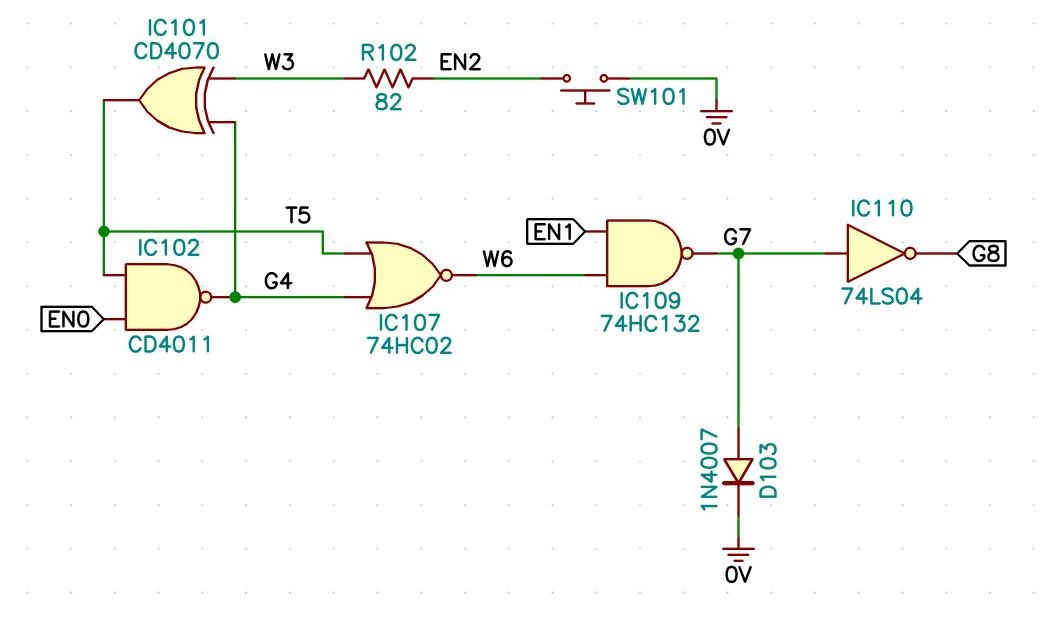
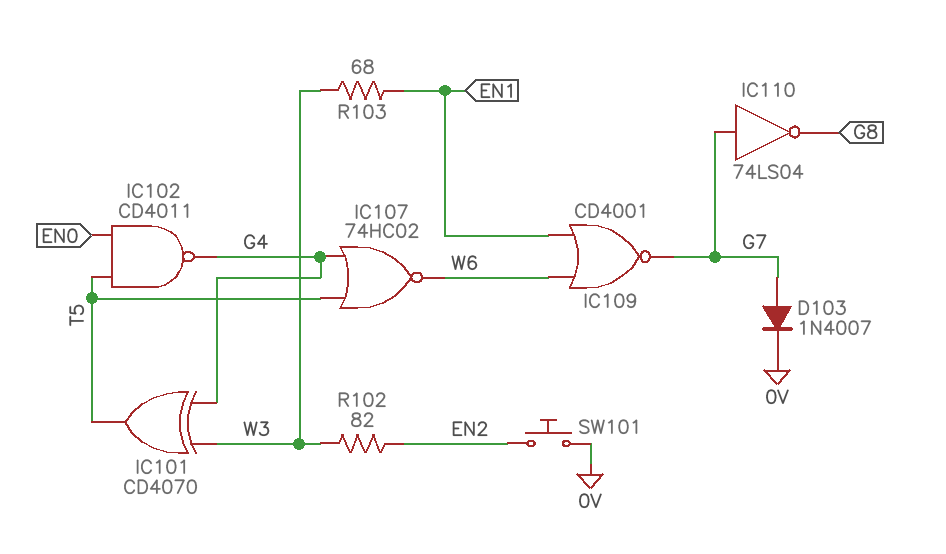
IC109: NAND 74HC132 (in EN1, in W6, out G7) -> NOR CD4001 (in EN1, in W6, out G7)
R103: none -> 68 (EN1, W3)

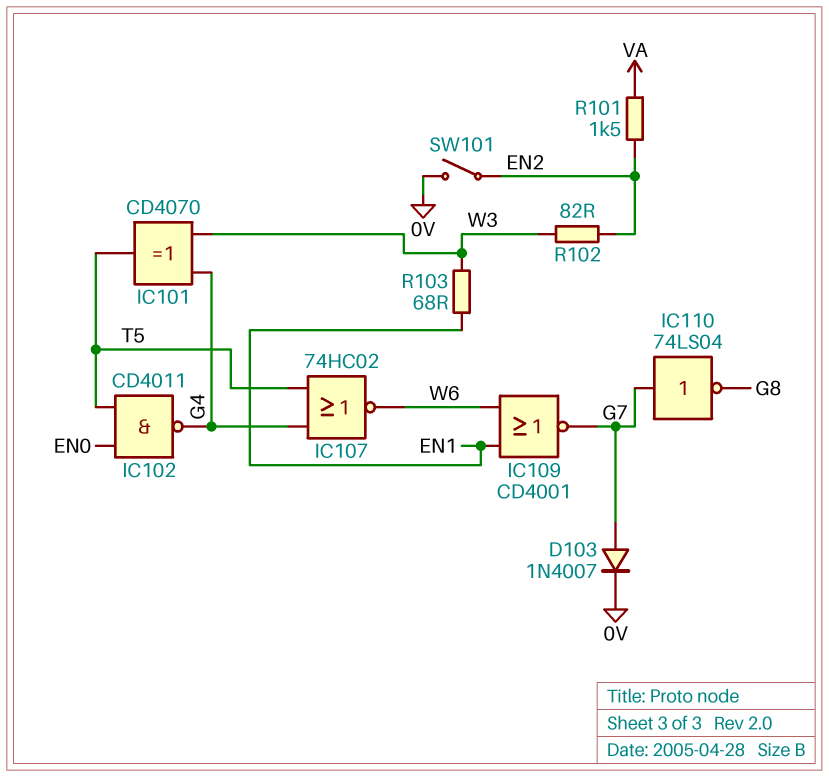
R101: none -> 1.5k (EN2, VA)
SW101: button (0V, EN2) -> switch (0V, EN2)

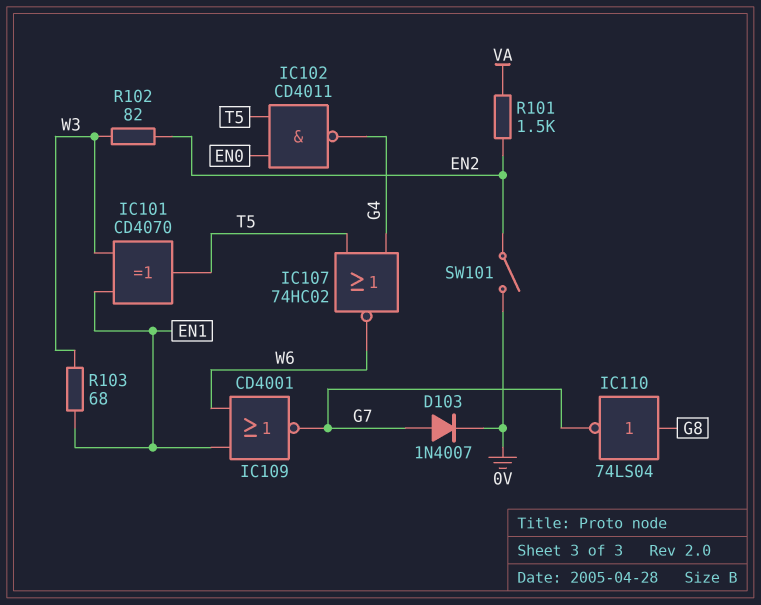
IC101: XOR CD4070 (in G4, in W3, out T5) -> XOR CD4070 (in EN1, in W3, out T5)
IC110: NOT 74LS04 (in G7, out G8) -> NOT 74LS04 (in G8, out G7)

